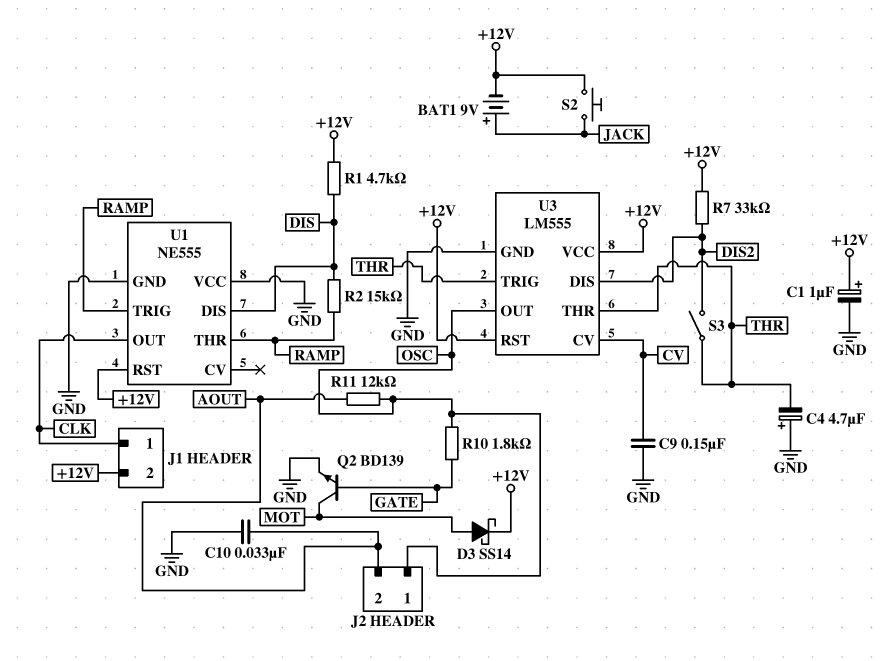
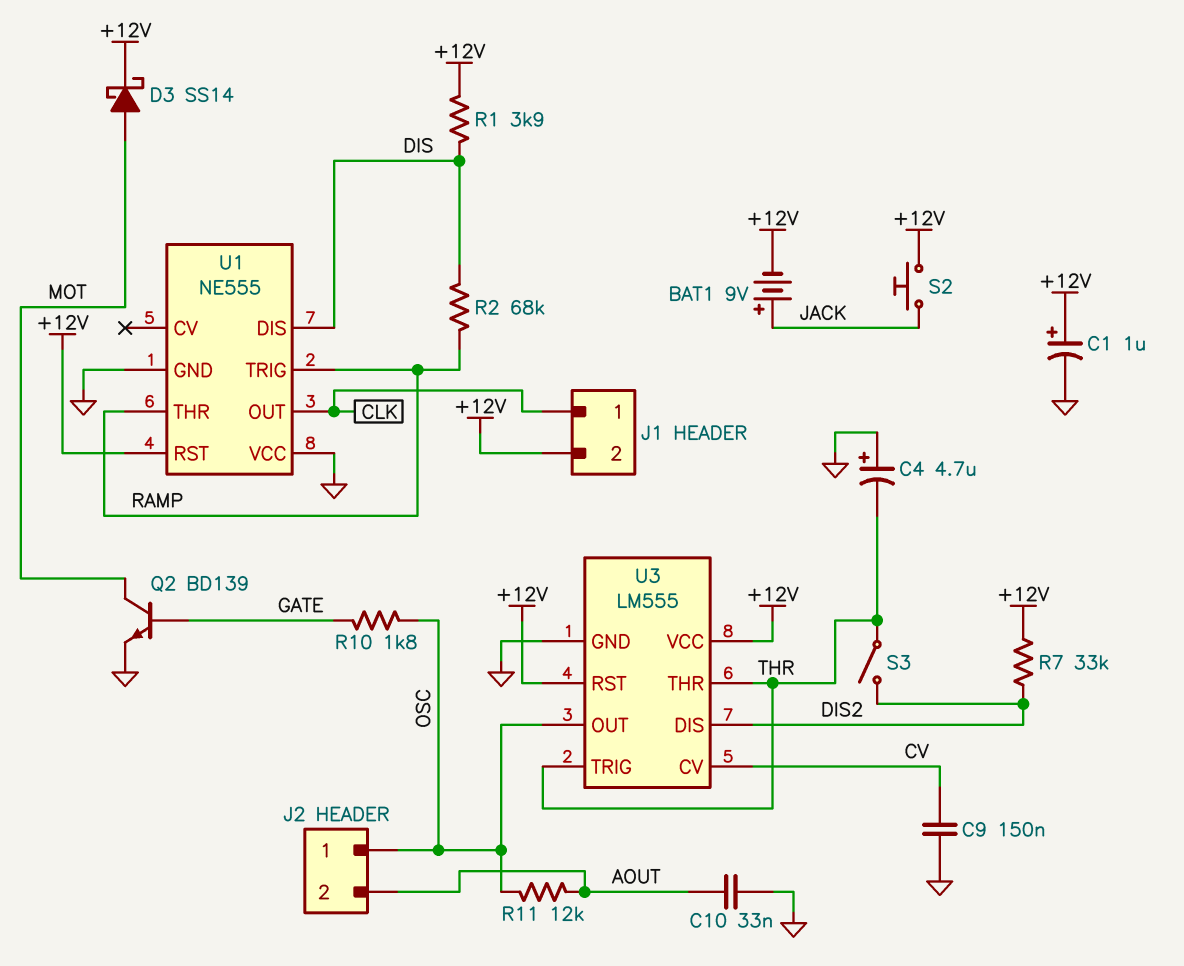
R1: 4.7k (+12V, DIS) -> 3.9k (+12V, DIS)
R2: 15k (DIS, RAMP) -> 68k (DIS, RAMP)

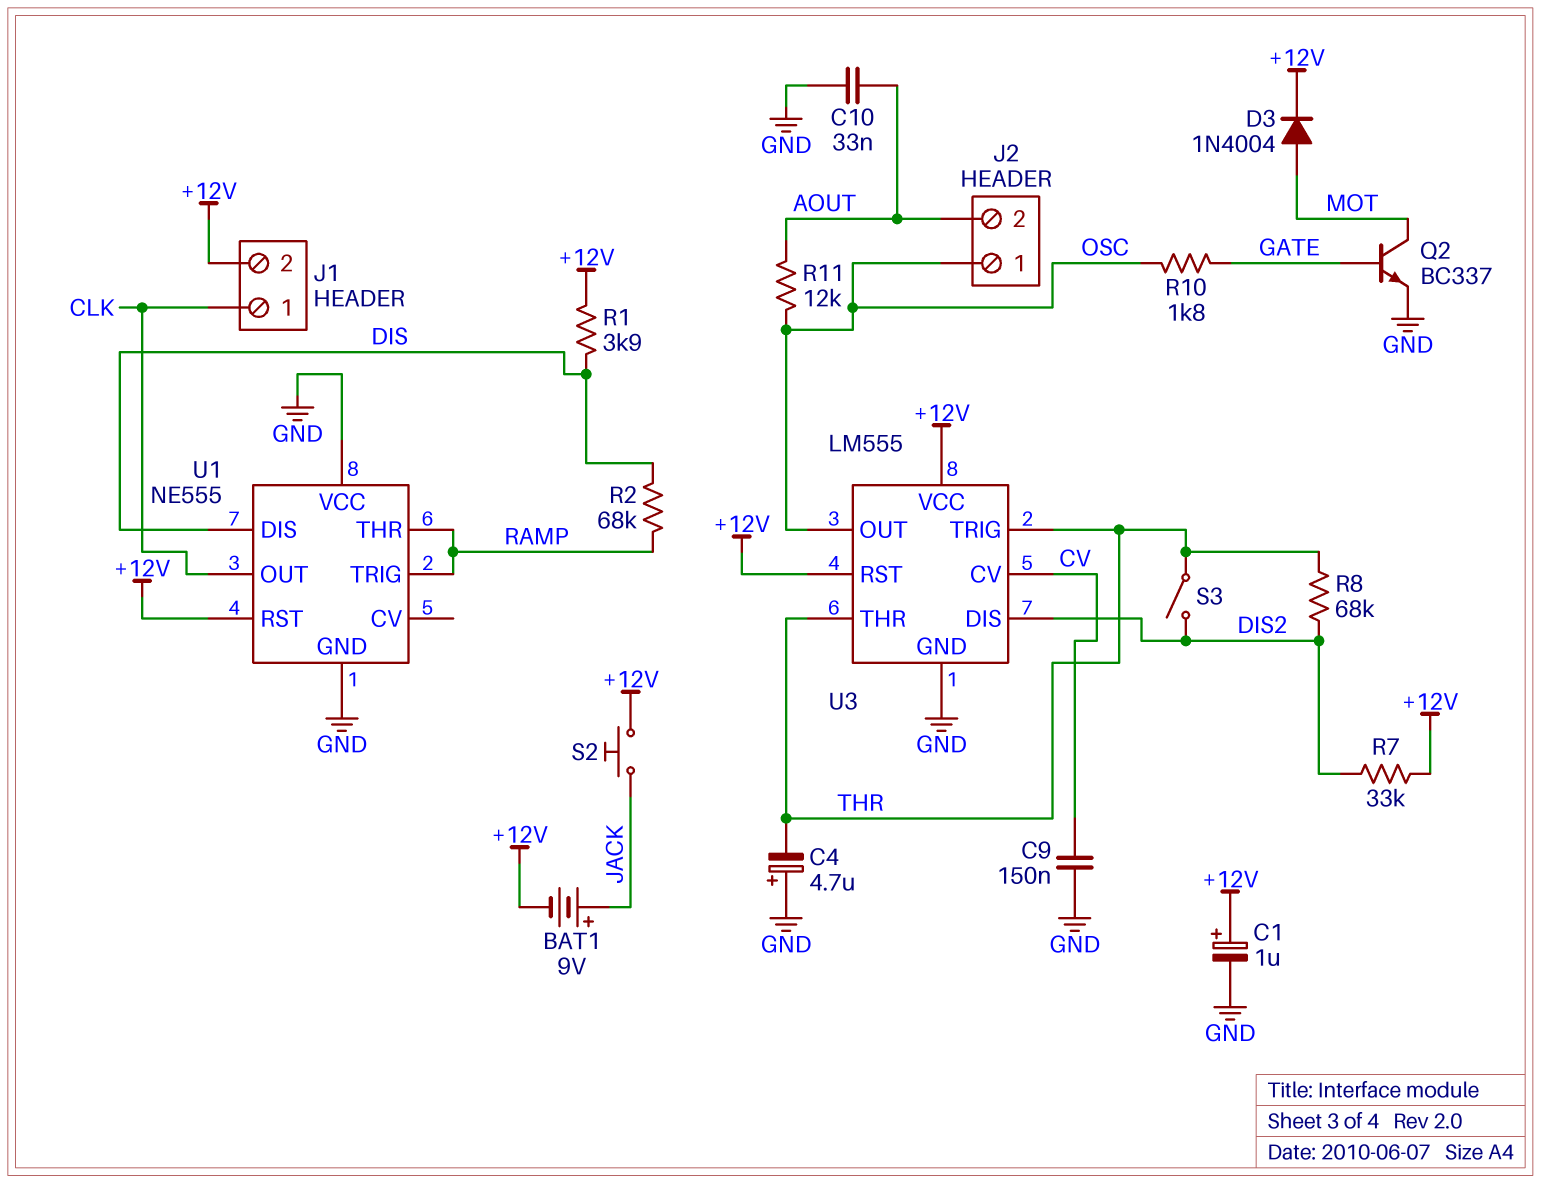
D3: schottky SS14 (A MOT, K +12V) -> diode 1N4004 (A MOT, K +12V)
Q2: NPN BD139 (B GATE, C MOT, E GND) -> NPN BC337 (B GATE, C MOT, E GND)
R8: none -> 68k (DIS2, THR)

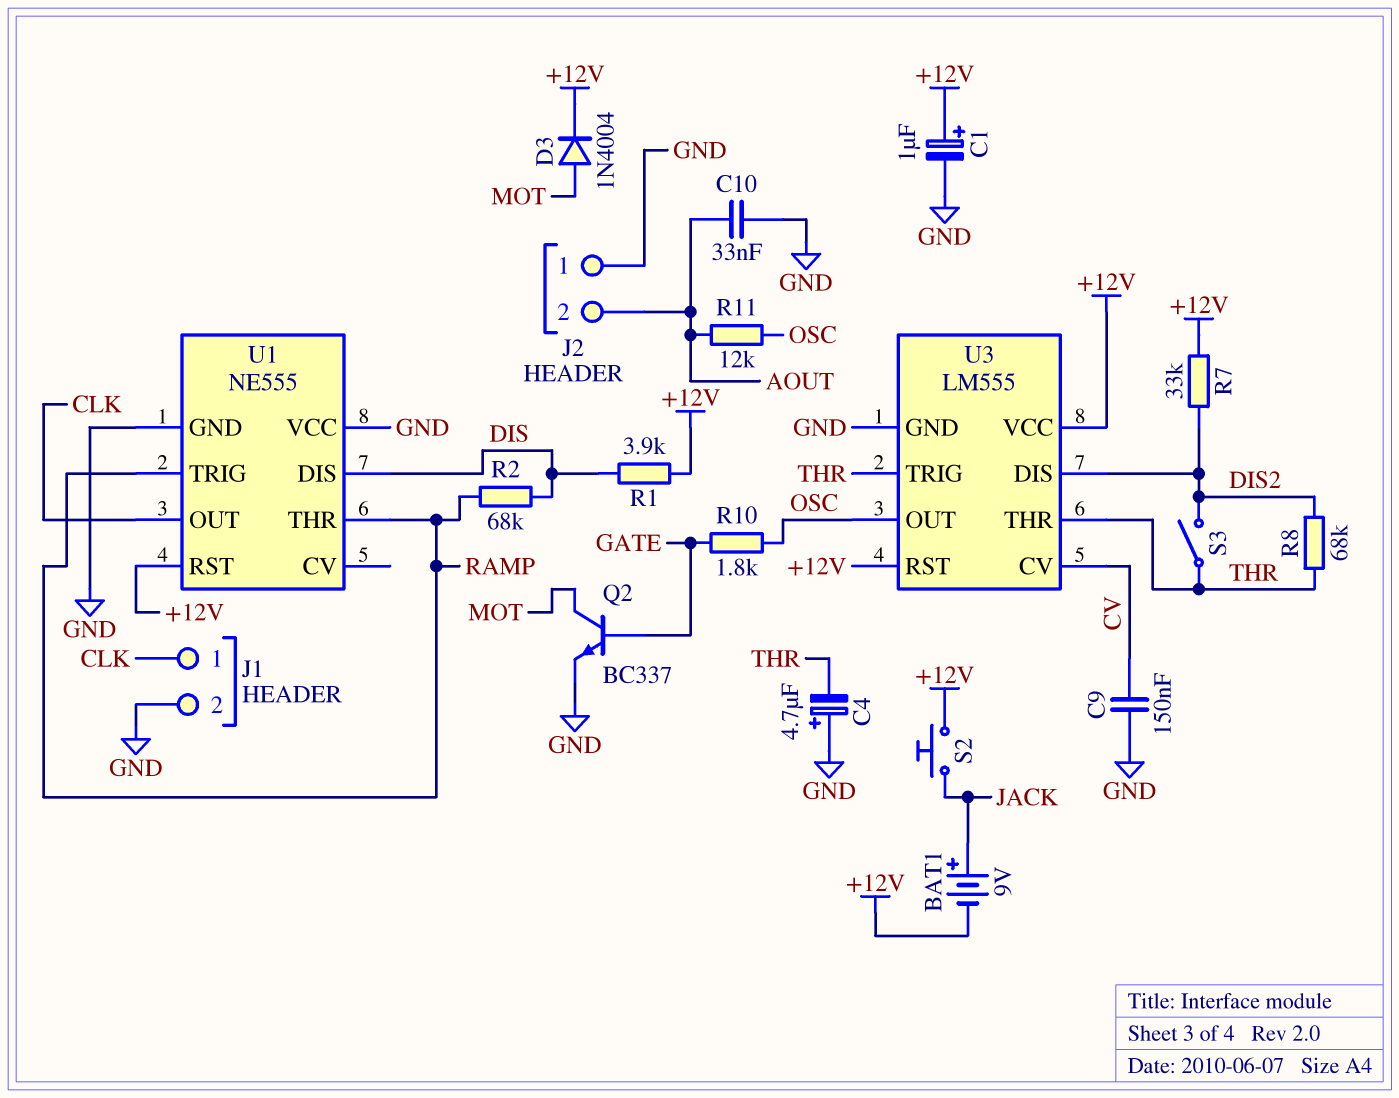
J1 pin 2: +12V -> GND
J2 pin 1: OSC -> GND

